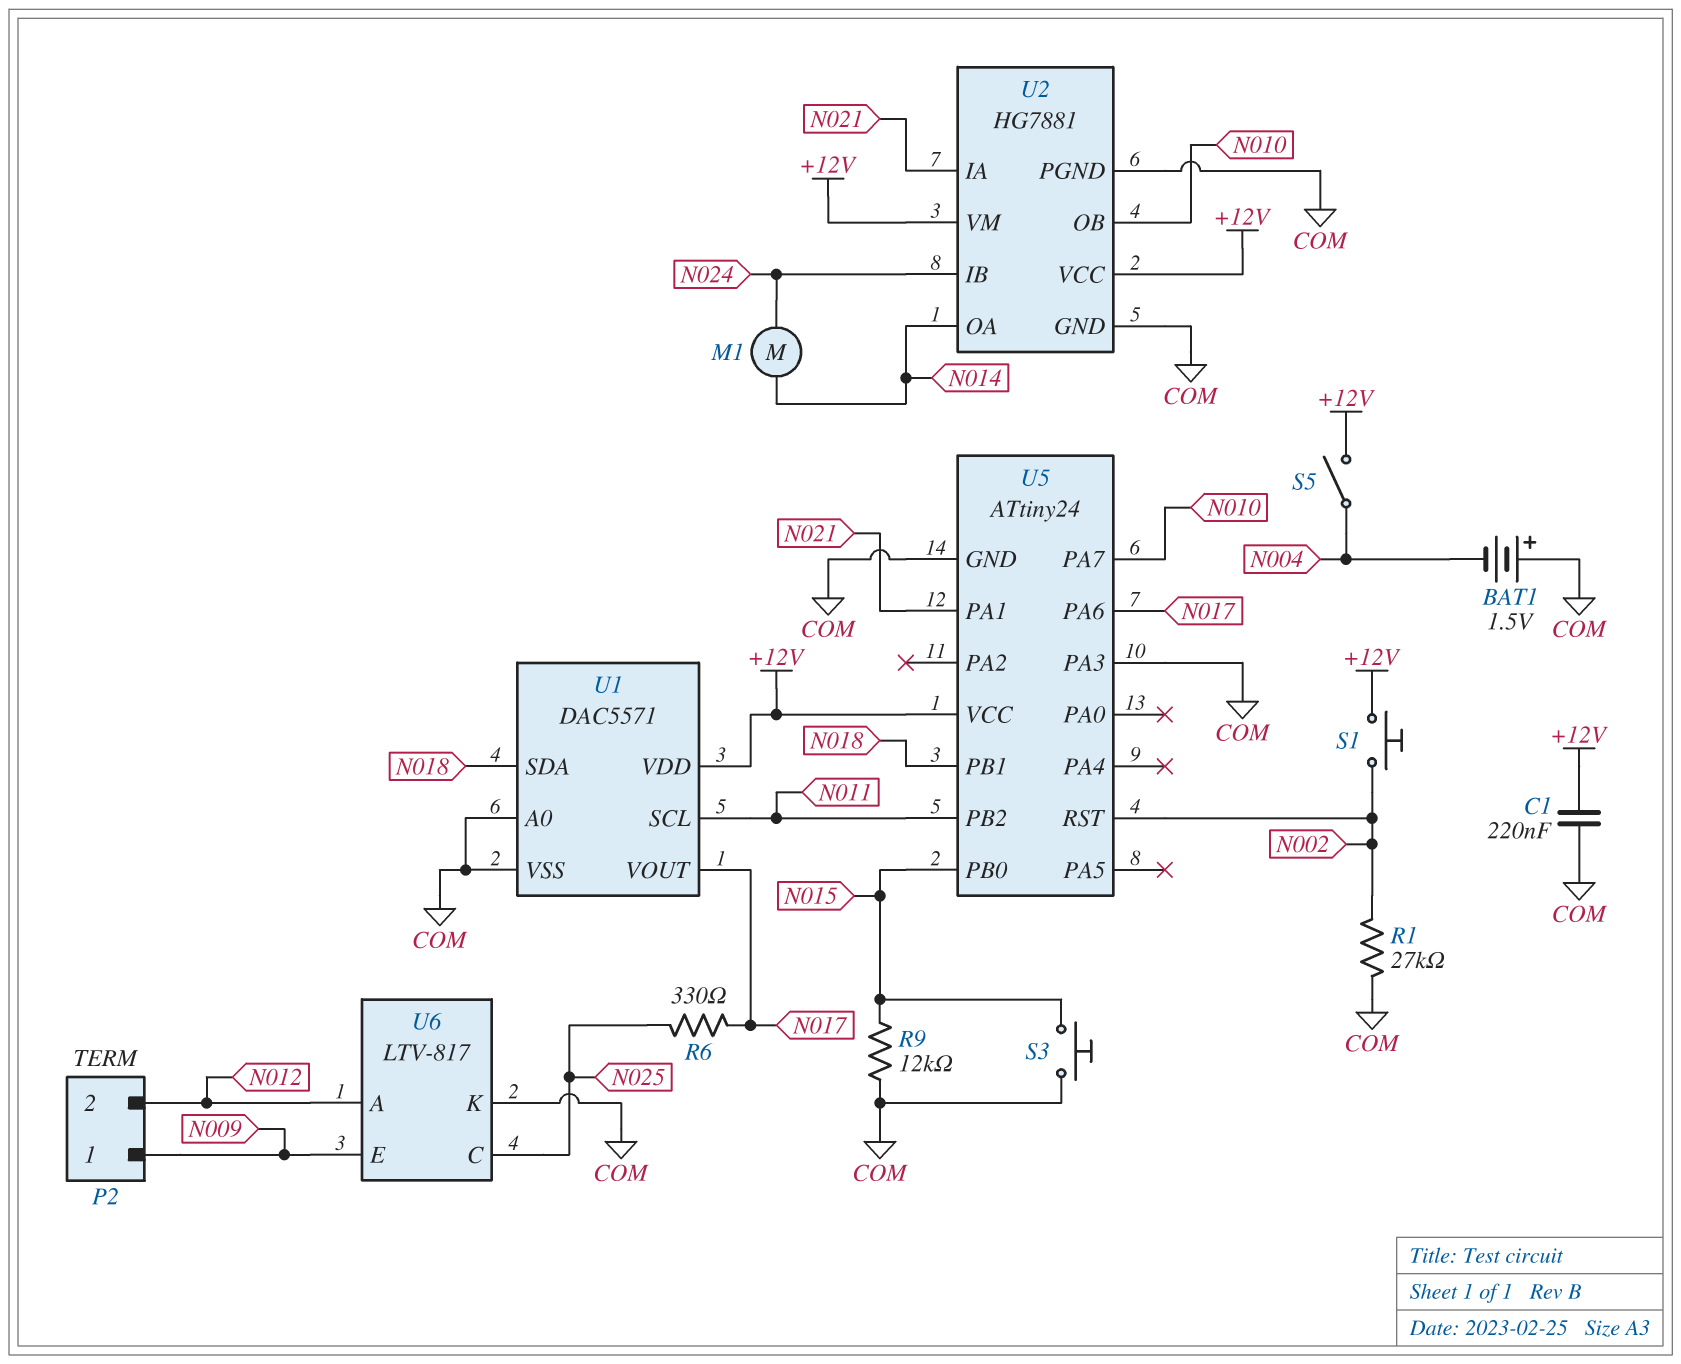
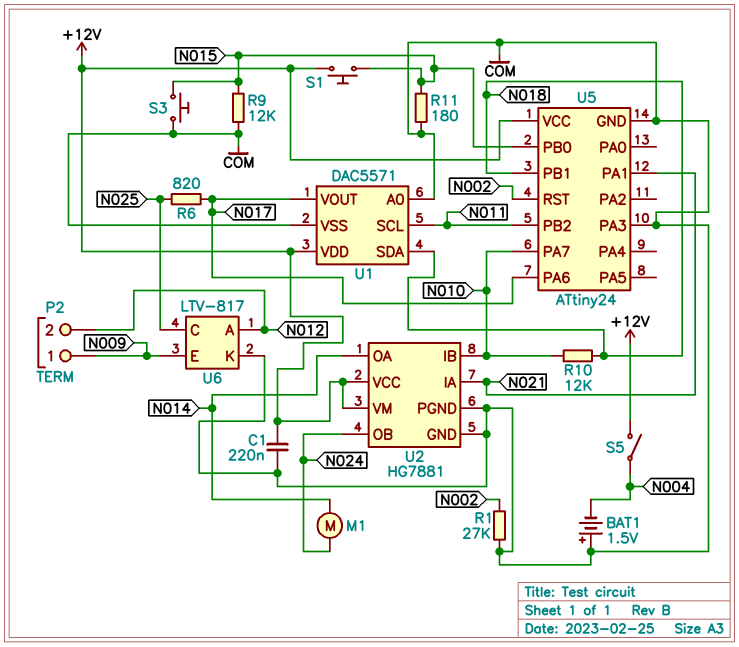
R6: 330 (N017, N025) -> 820 (N017, N025)
R10: none -> 12k (N010, N018)
R11: none -> 180 (COM, N015)
S1: button (+12V, N002) -> button (+12V, N015)
U2 pin IB: N024 -> N010
U2 pin OB: N010 -> N024

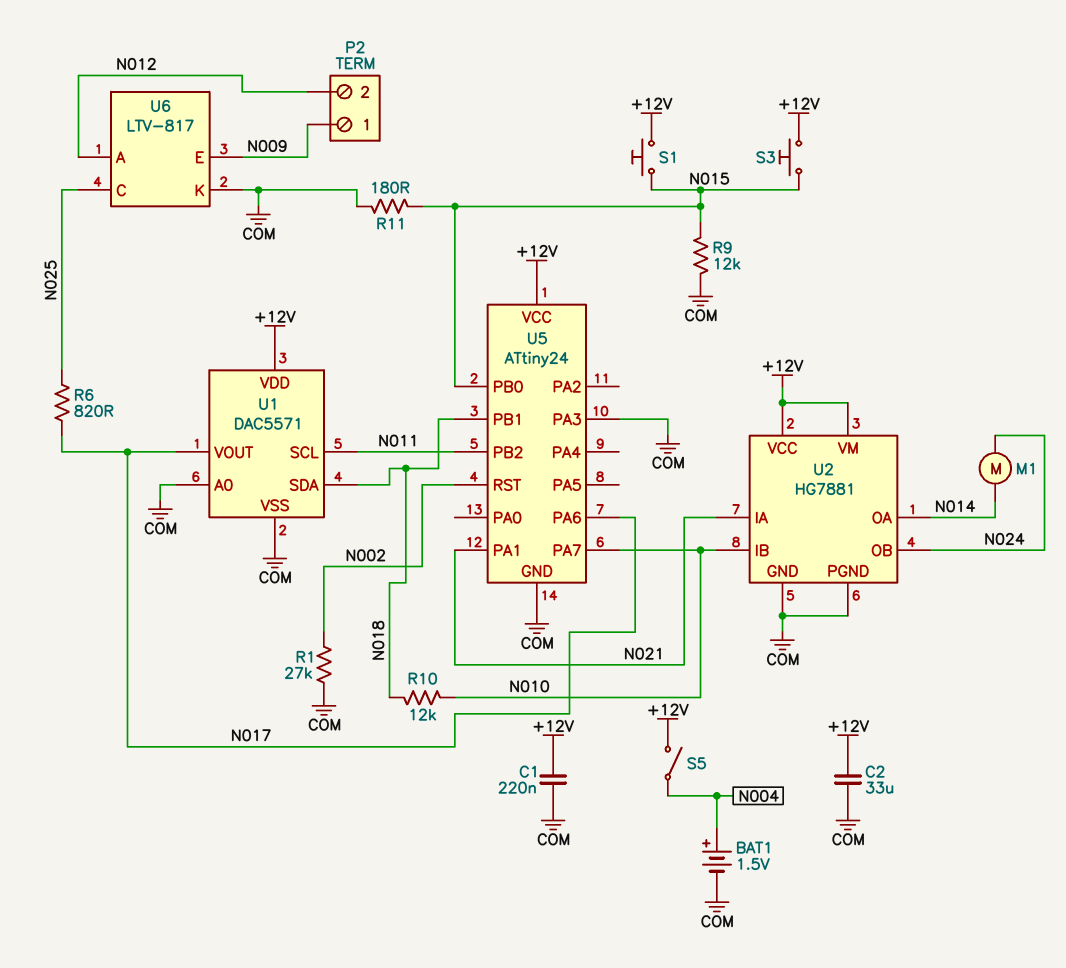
BAT1: 1.5V (plus COM, minus N004) -> 1.5V (plus N004, minus COM)
C2: none -> 33uF (+12V, COM)
S3: button (COM, N015) -> button (+12V, N015)

